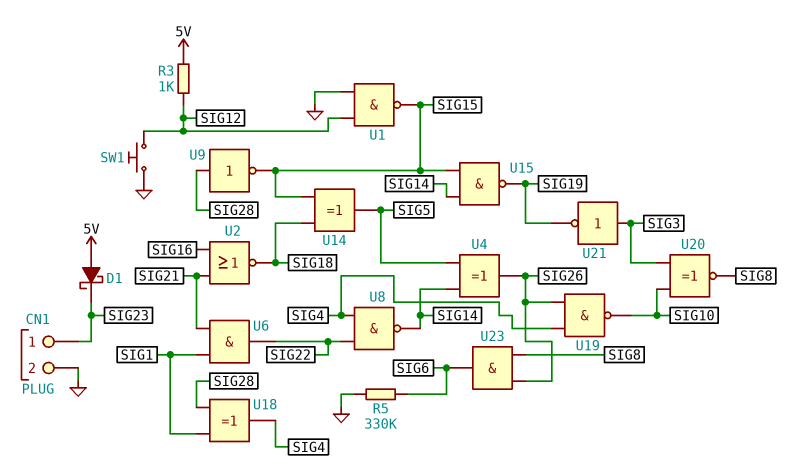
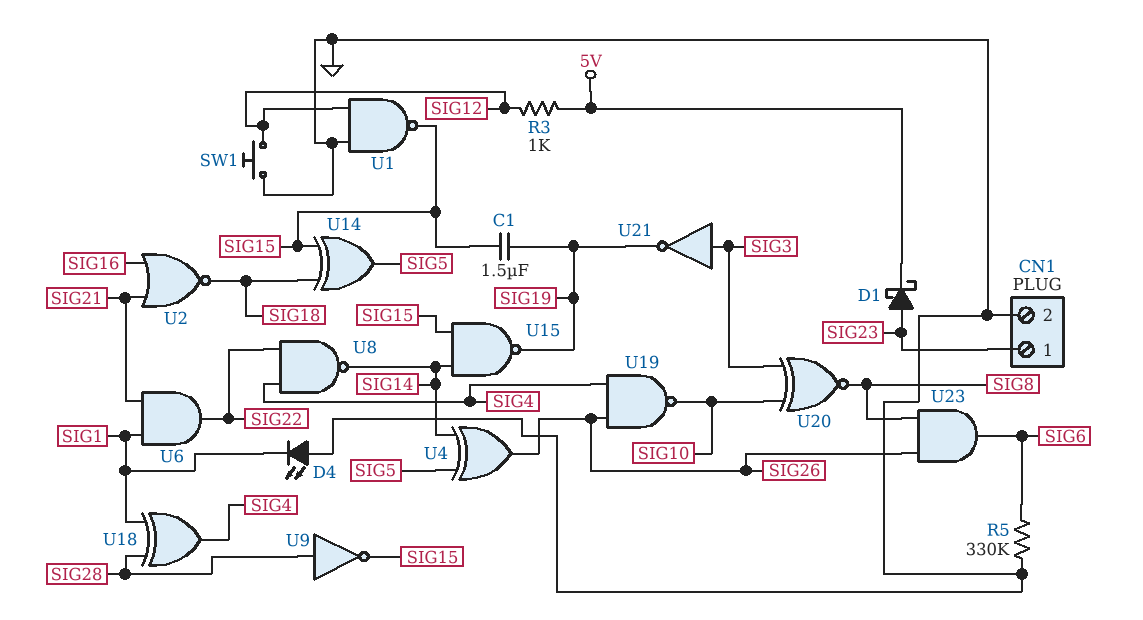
C1: none -> 1.5uF (SIG15, SIG19)
D1: schottky (A 5V, K SIG23) -> schottky (A SIG23, K 5V)
D4: none -> LED (A GND, K SIG1)

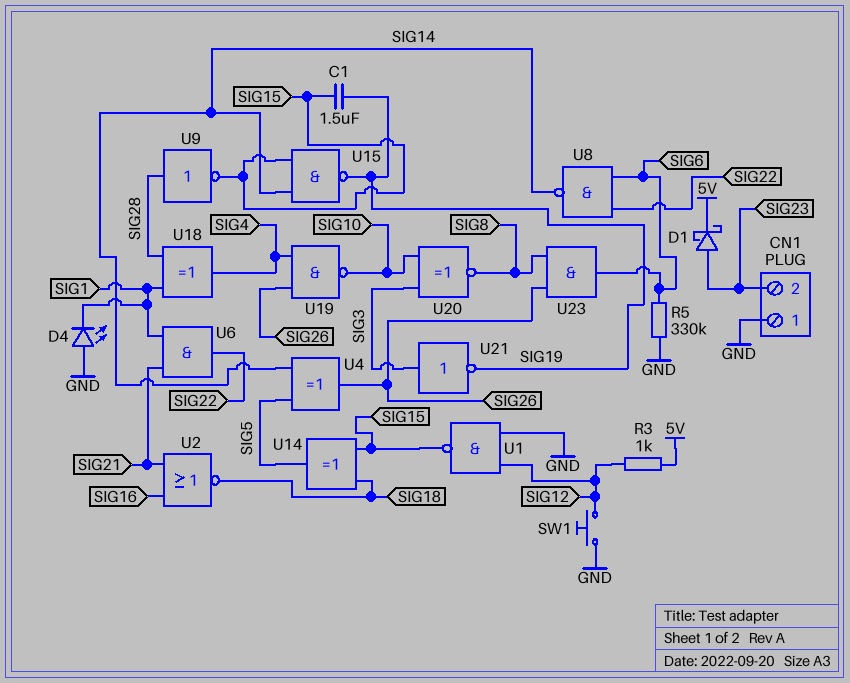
CN1 pin 1: SIG23 -> GND
CN1 pin 2: GND -> SIG23
U8: NAND (in SIG4, in SIG22, out SIG14) -> NAND (in SIG6, in SIG22, out SIG14)

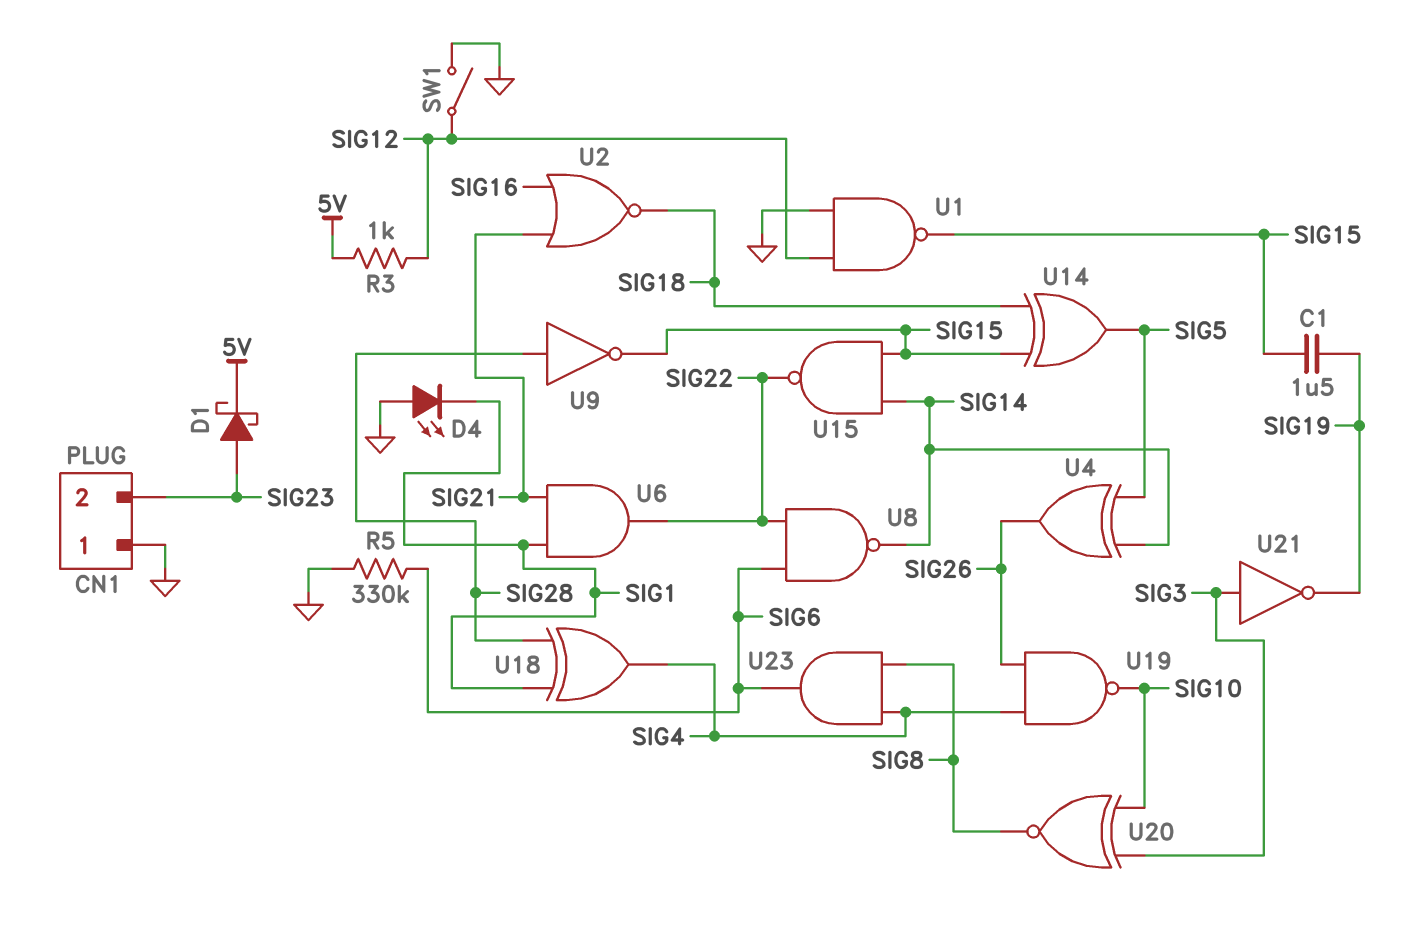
SW1: button (GND, SIG12) -> switch (GND, SIG12)
U15: NAND (in SIG14, in SIG15, out SIG19) -> NAND (in SIG14, in SIG15, out SIG22)
U23: AND (in SIG8, in SIG26, out SIG6) -> AND (in SIG4, in SIG8, out SIG6)

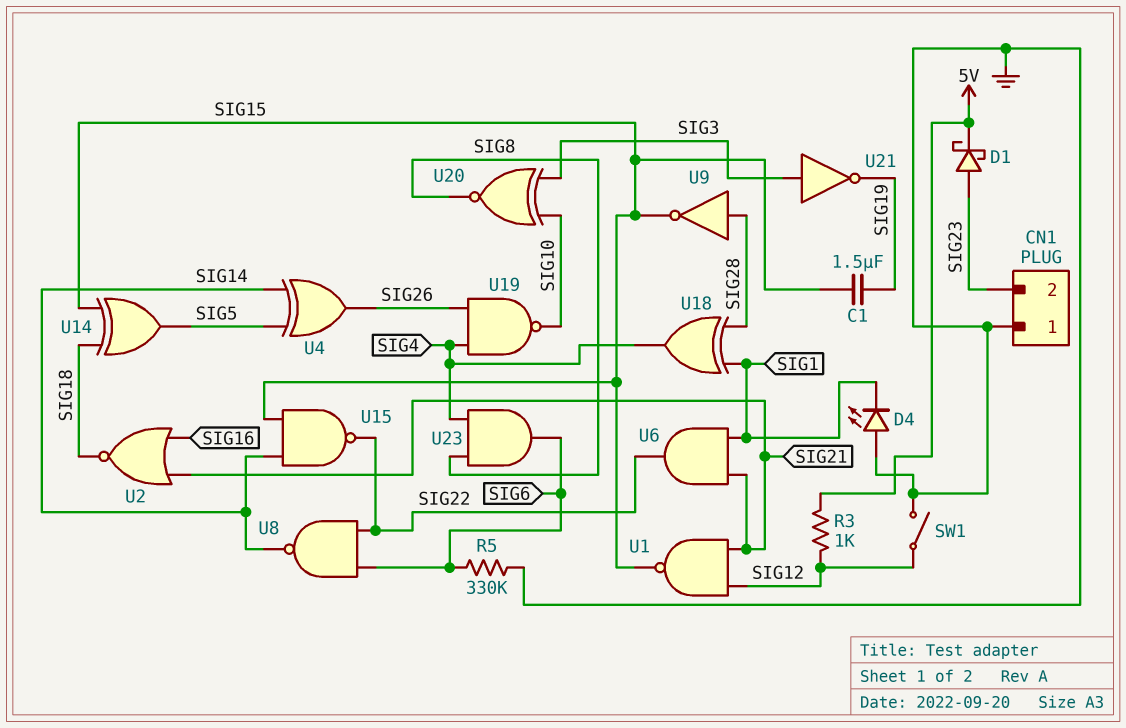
U1: NAND (in GND, in SIG12, out SIG15) -> NAND (in SIG12, in SIG21, out SIG15)

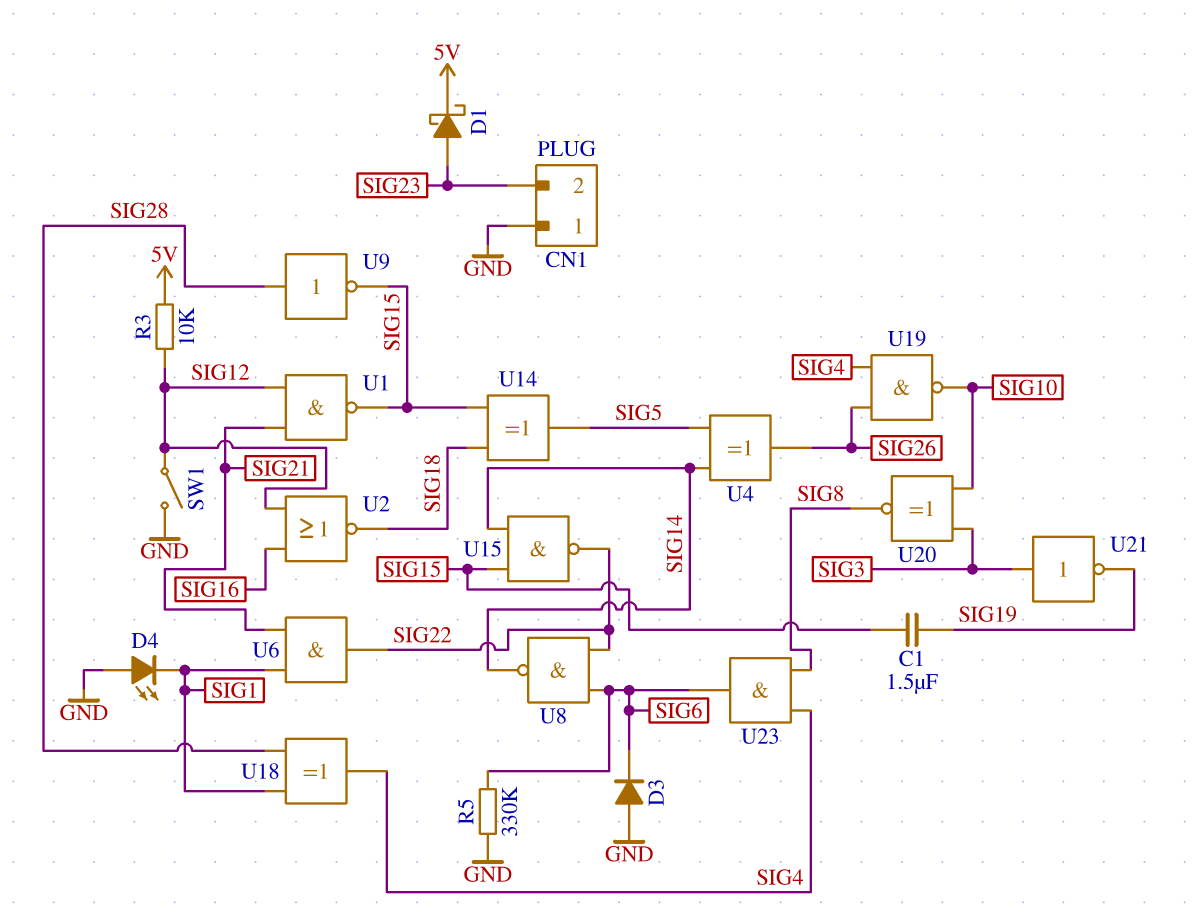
D3: none -> diode (A GND, K SIG6)
R3: 1k (5V, SIG12) -> 10k (5V, SIG12)
U2: NOR (in SIG16, in SIG21, out SIG18) -> NOR (in SIG12, in SIG16, out SIG18)

